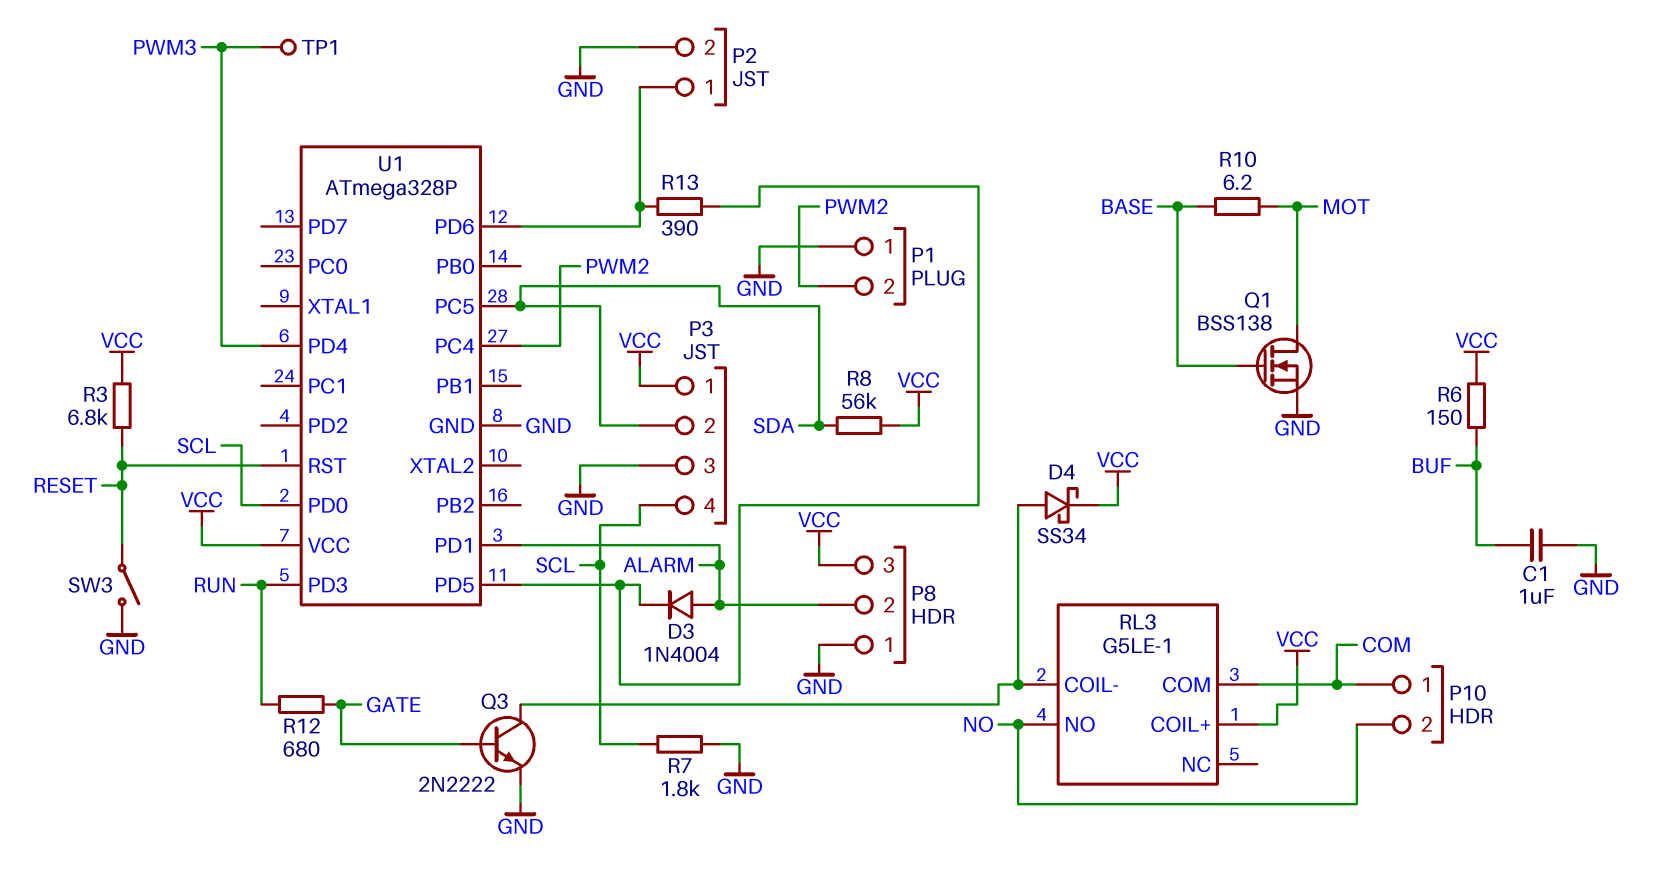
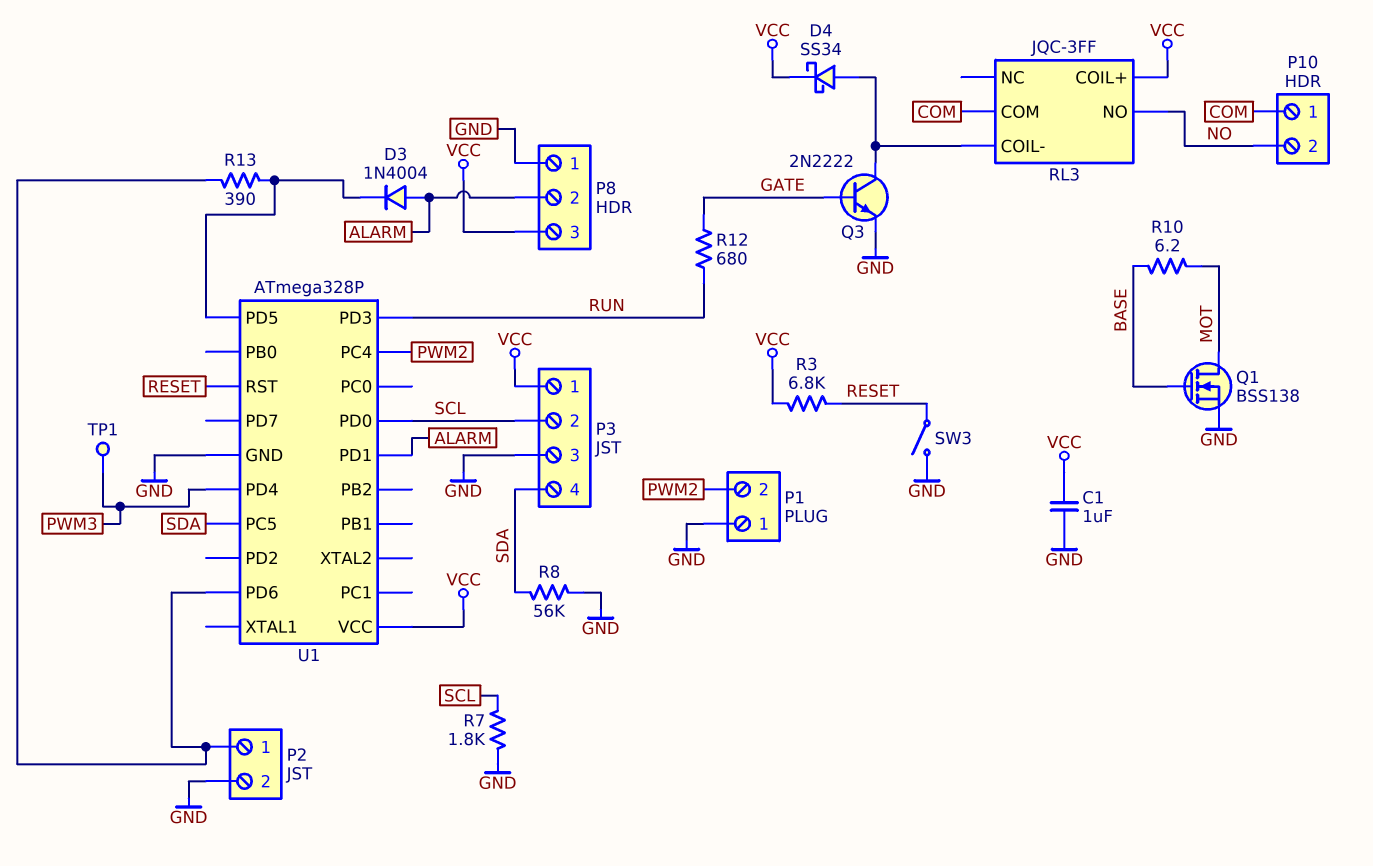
C1: 1uF (BUF, GND) -> 1uF (GND, VCC)
P3 pin 2: SDA -> SCL
P3 pin 4: SCL -> SDA
R6: 150 (BUF, VCC) -> none
R8: 56k (SDA, VCC) -> 56k (GND, SDA)
RL3: G5LE-1 -> JQC-3FF

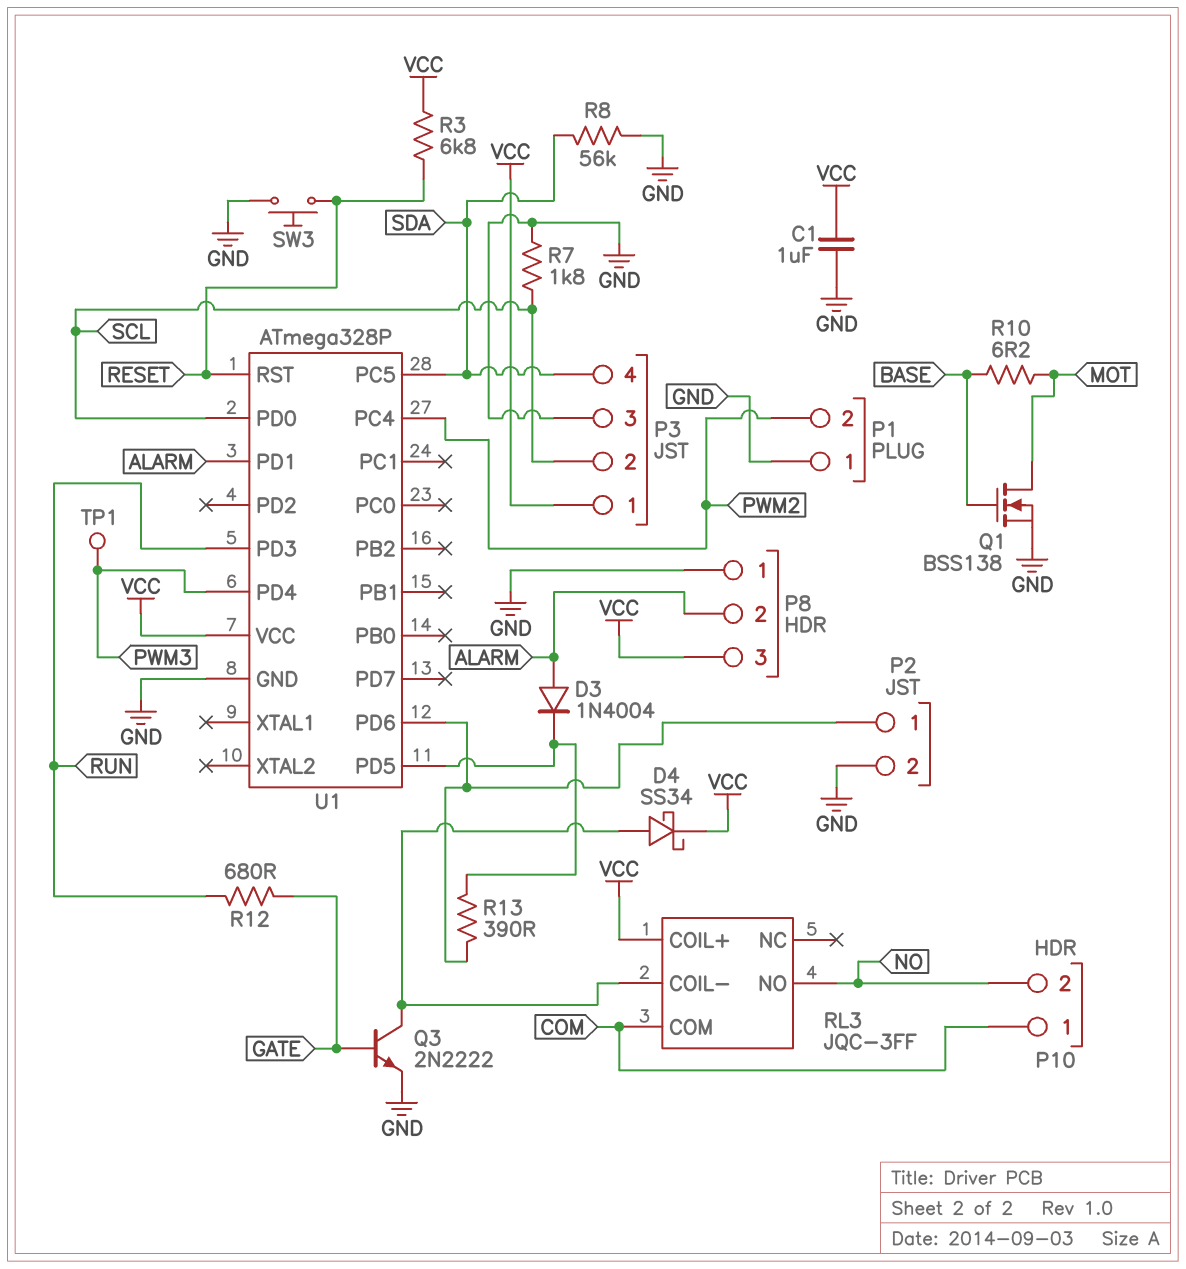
SW3: switch (GND, RESET) -> button (GND, RESET)

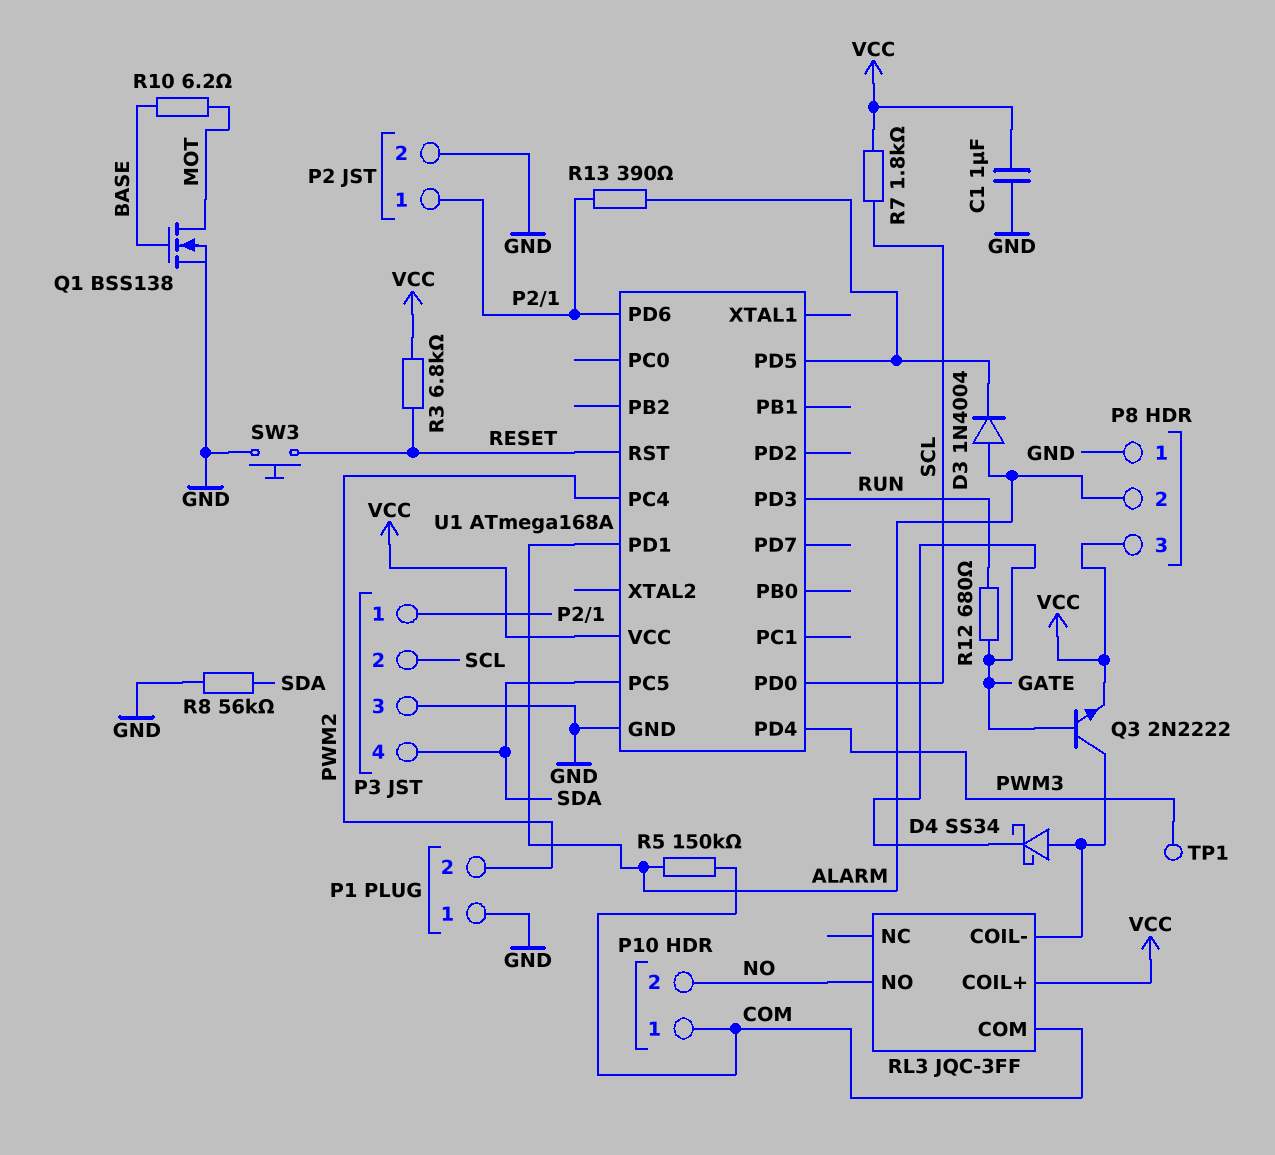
D4: schottky SS34 (A RL3/COIL-, K VCC) -> schottky SS34 (A RL3/COIL-, K GATE)
P3 pin 1: VCC -> P2/1
Q3: NPN 2N2222 (B GATE, C RL3/COIL-, E GND) -> NPN 2N2222 (B GATE, C RL3/COIL-, E VCC)
R5: none -> 150k (ALARM, COM)
R7: 1.8k (GND, SCL) -> 1.8k (SCL, VCC)
U1: ATmega328P -> ATmega168A

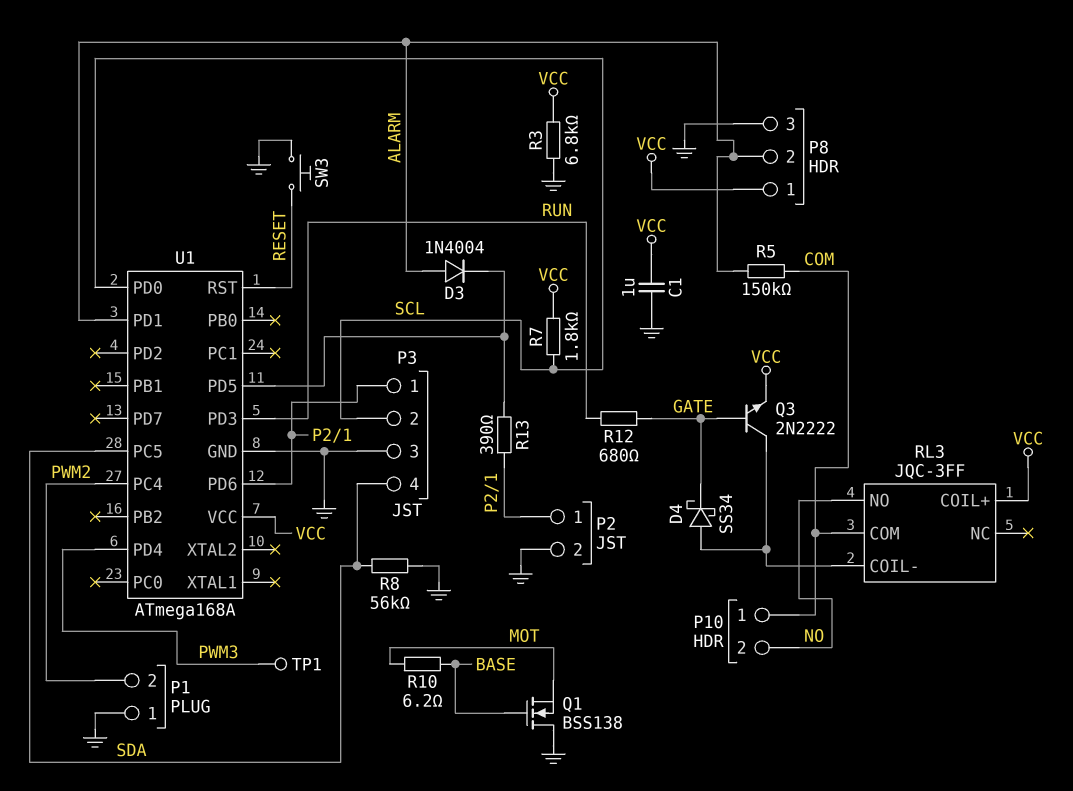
P8 pin 1: GND -> VCC
P8 pin 3: VCC -> GND
Q1: NMOS BSS138 (G BASE, D MOT, S GND) -> NMOS BSS138 (G BASE, D GND, S MOT)
R3: 6.8k (RESET, VCC) -> 6.8k (GND, VCC)

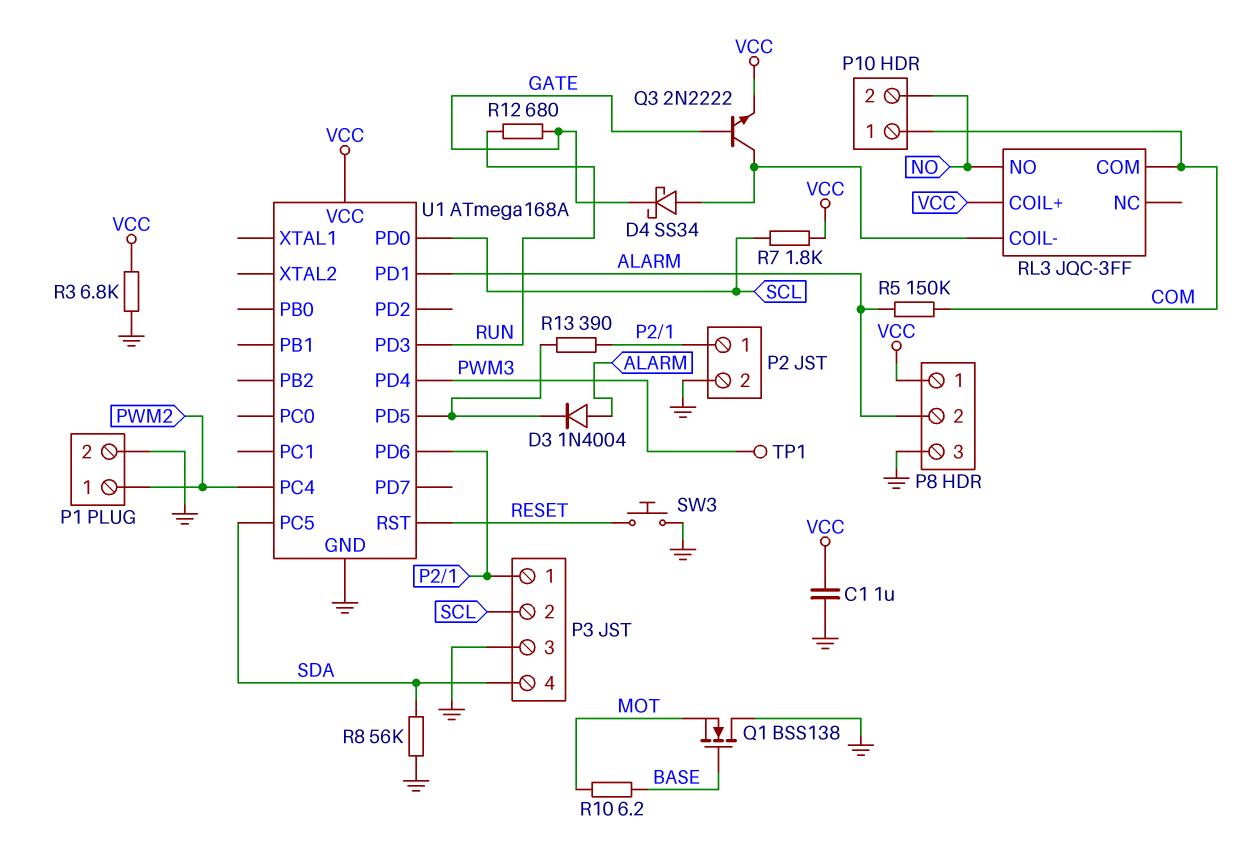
P1 pin 1: GND -> PWM2
P1 pin 2: PWM2 -> GND

